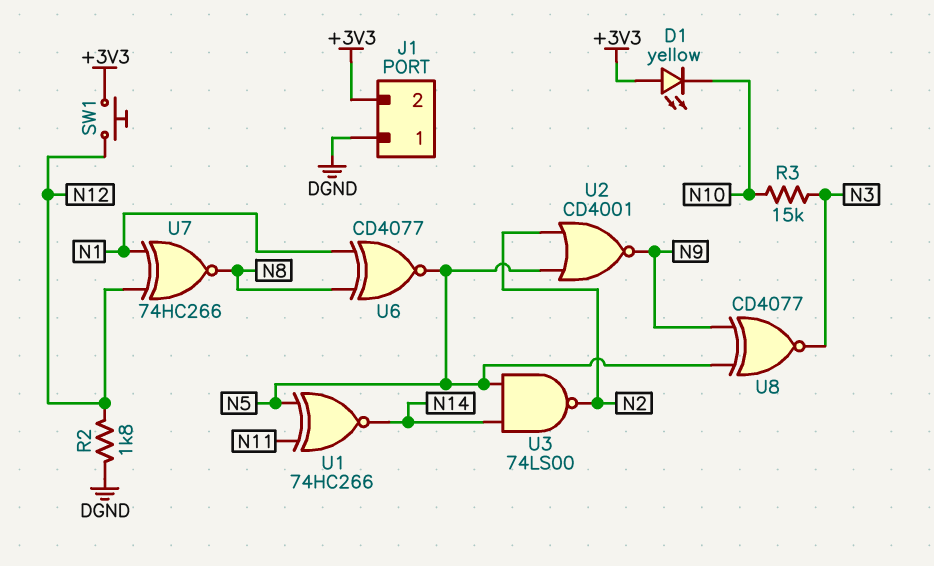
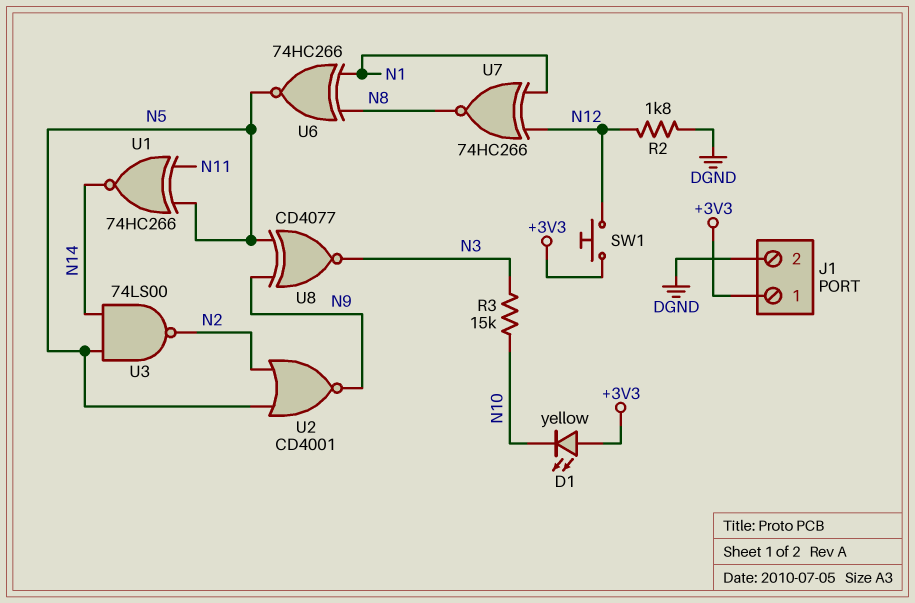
J1 pin 1: DGND -> +3V3
J1 pin 2: +3V3 -> DGND
U6: XNOR CD4077 (in N1, in N8, out N5) -> XNOR 74HC266 (in N1, in N8, out N5)

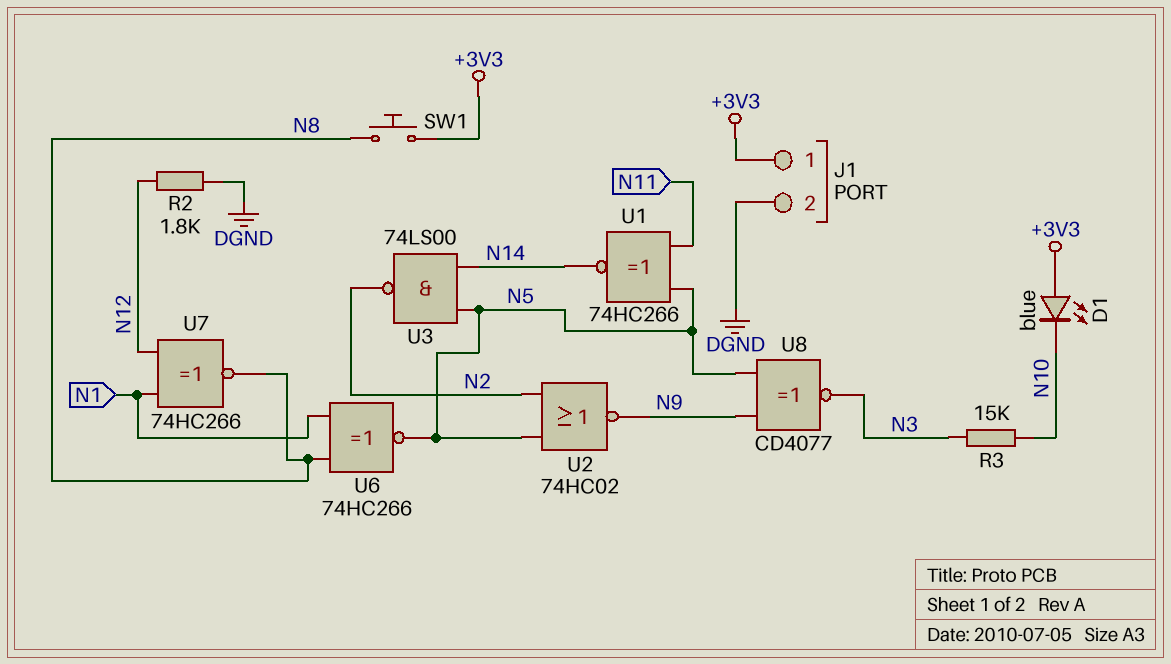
D1: LED yellow (A +3V3, K N10) -> LED blue (A +3V3, K N10)
SW1: button (+3V3, N12) -> button (+3V3, N8)
U2: NOR CD4001 (in N2, in N5, out N9) -> NOR 74HC02 (in N2, in N5, out N9)

